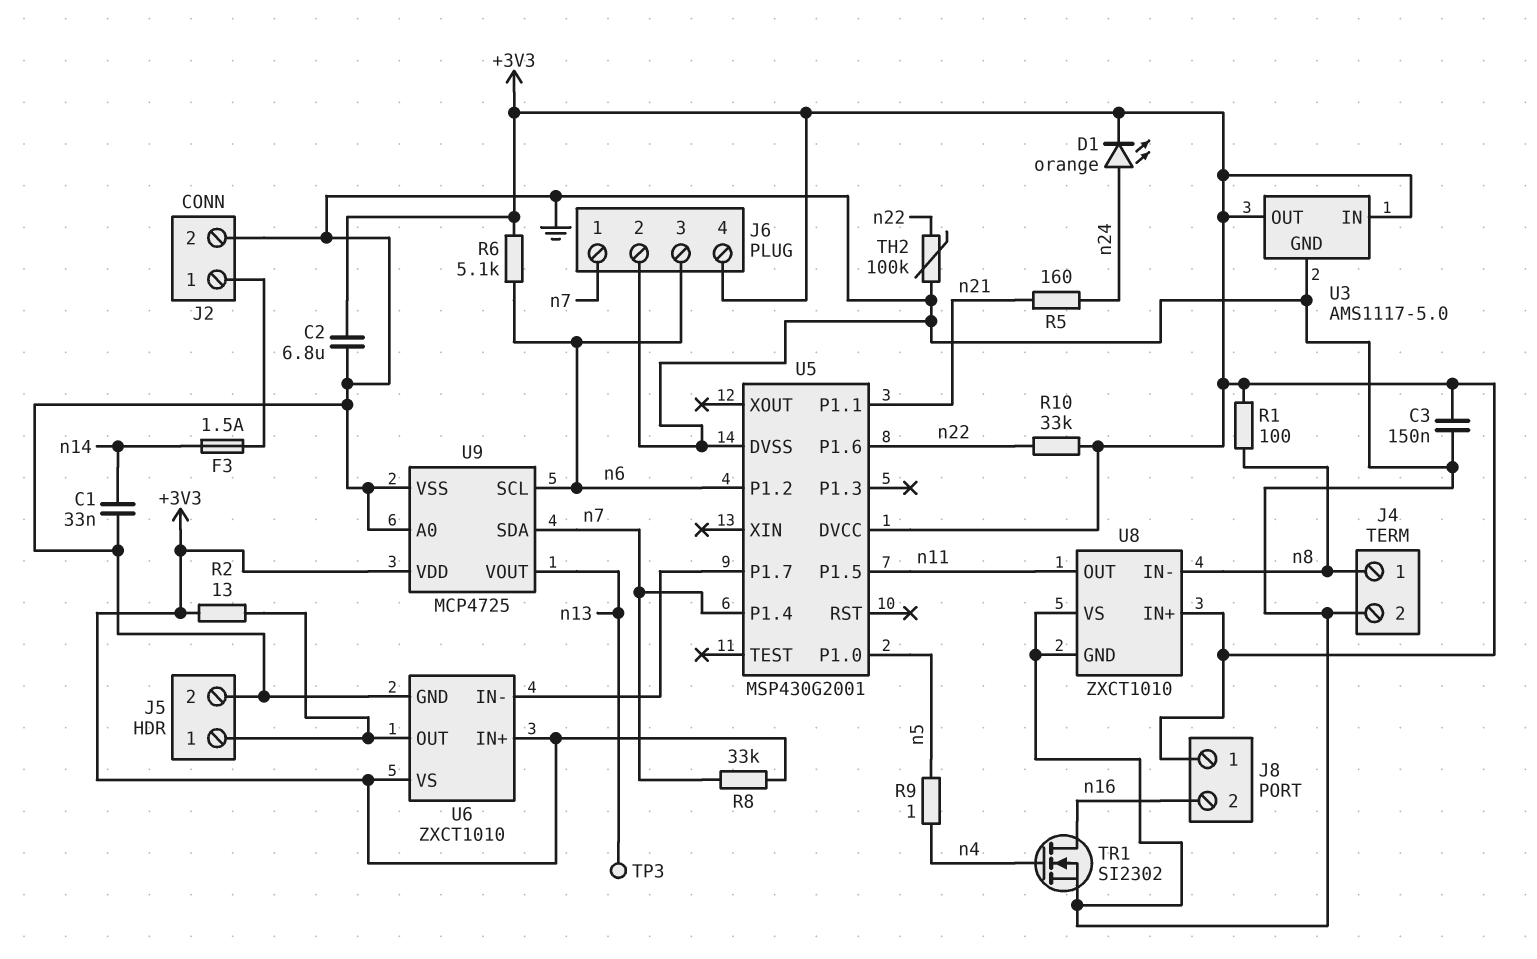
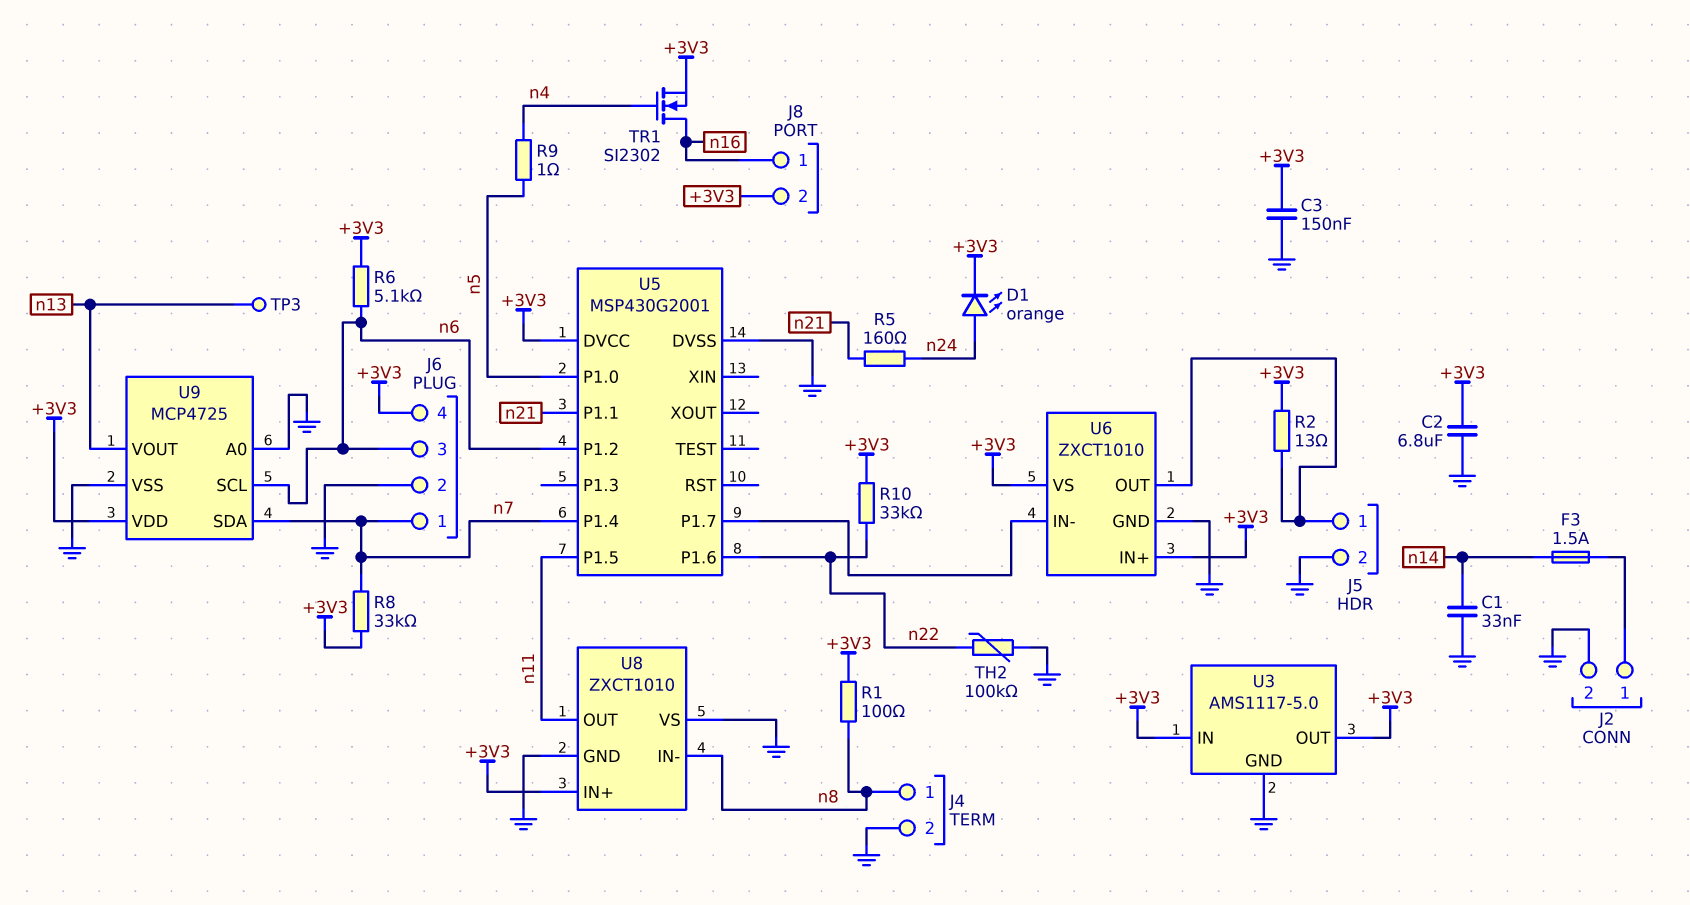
J8 pin 1: +3V3 -> n16
J8 pin 2: n16 -> +3V3
TR1: NMOS SI2302 (G n4, D n16, S GND) -> NMOS SI2302 (G n4, D n16, S +3V3)

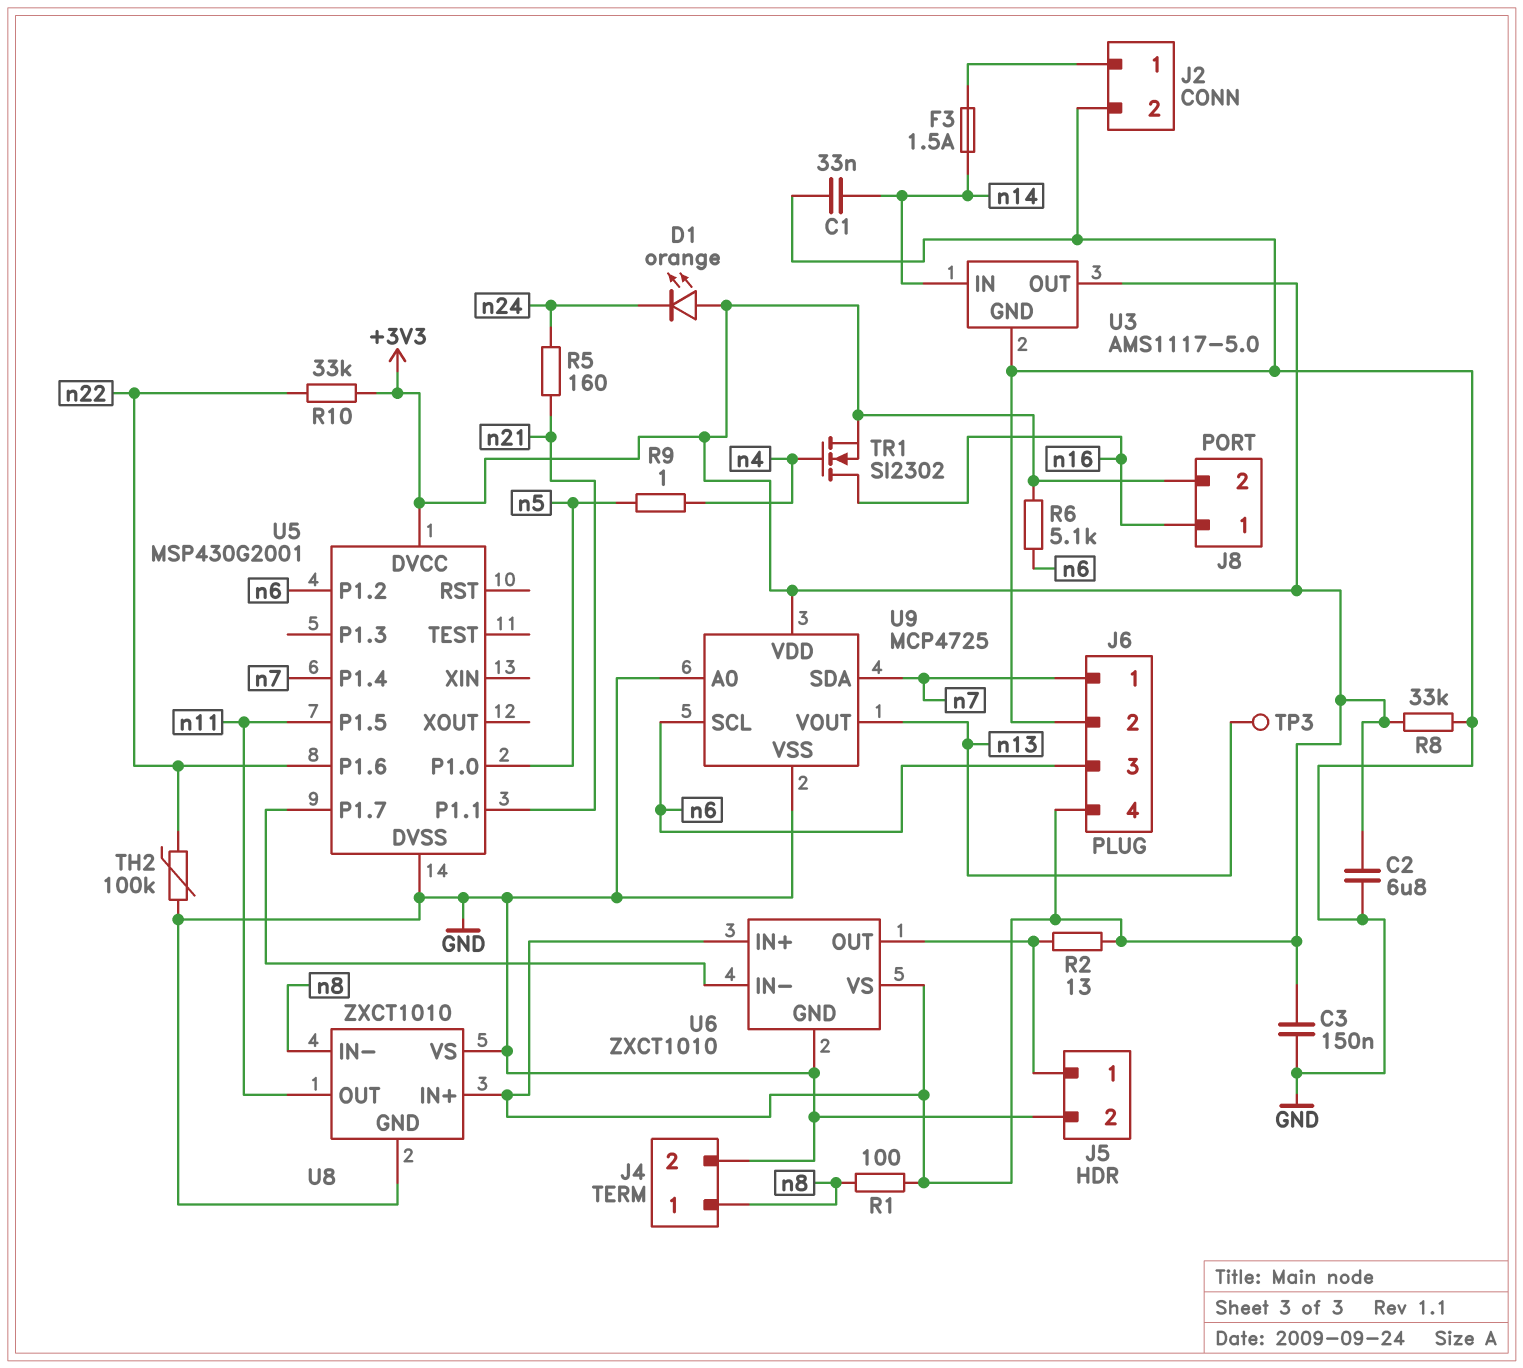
D1: LED orange (A n24, K +3V3) -> LED orange (A +3V3, K n24)
R8: 33k (+3V3, n7) -> 33k (+3V3, GND)
U3 pin IN: +3V3 -> n14

